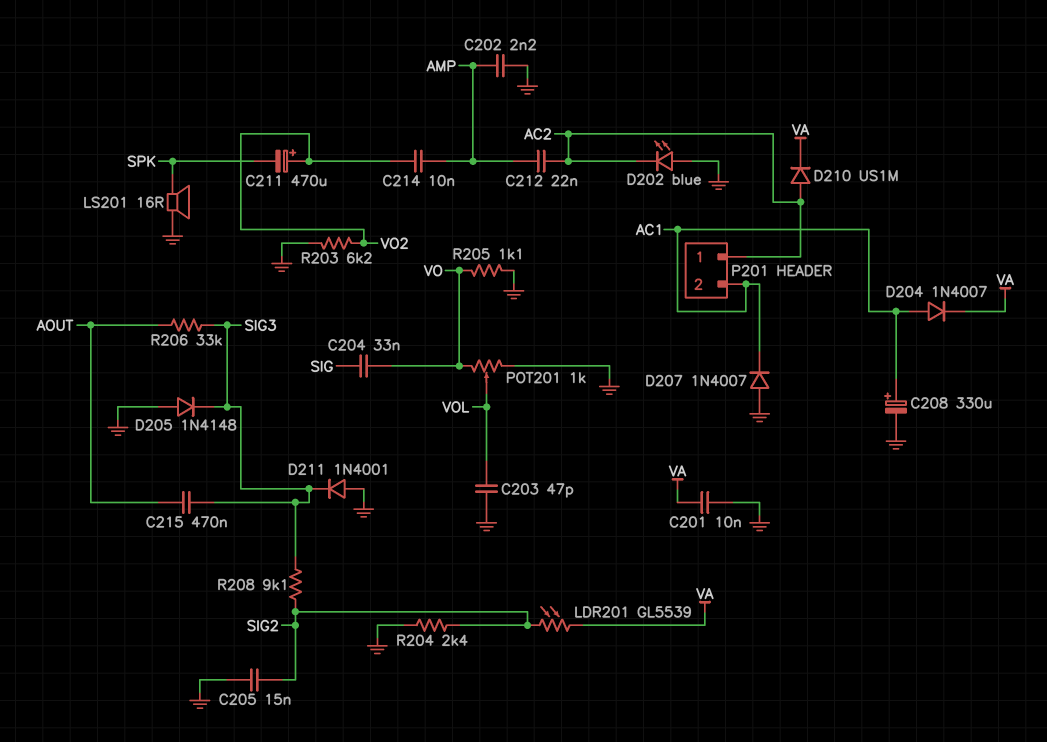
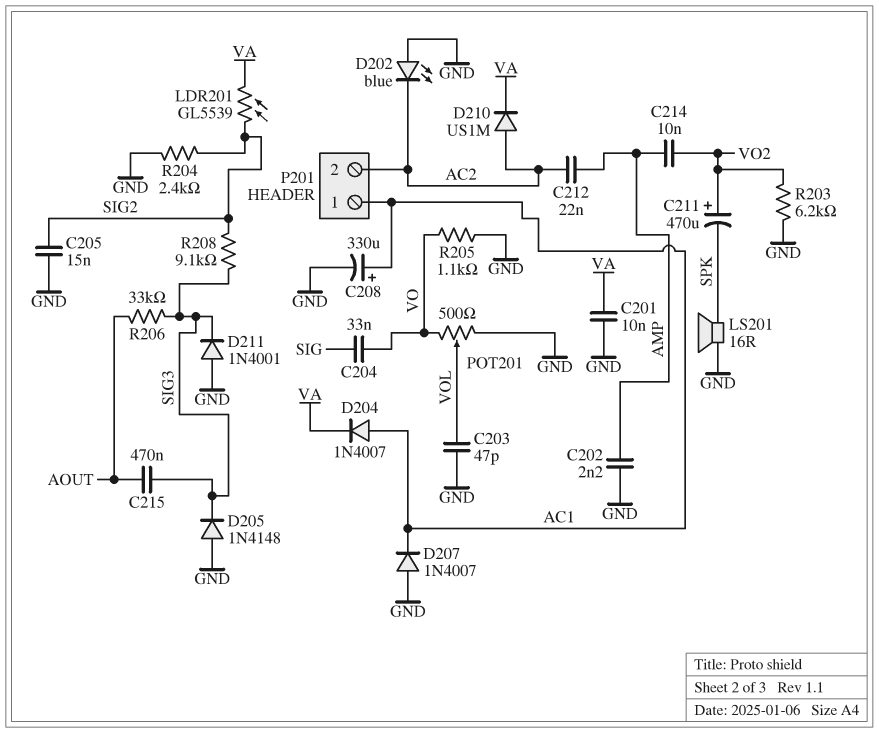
P201 pin 1: AC2 -> AC1
P201 pin 2: AC1 -> AC2
POT201: 1k (GND, VO, wiper VOL) -> 500 (GND, VO, wiper VOL)

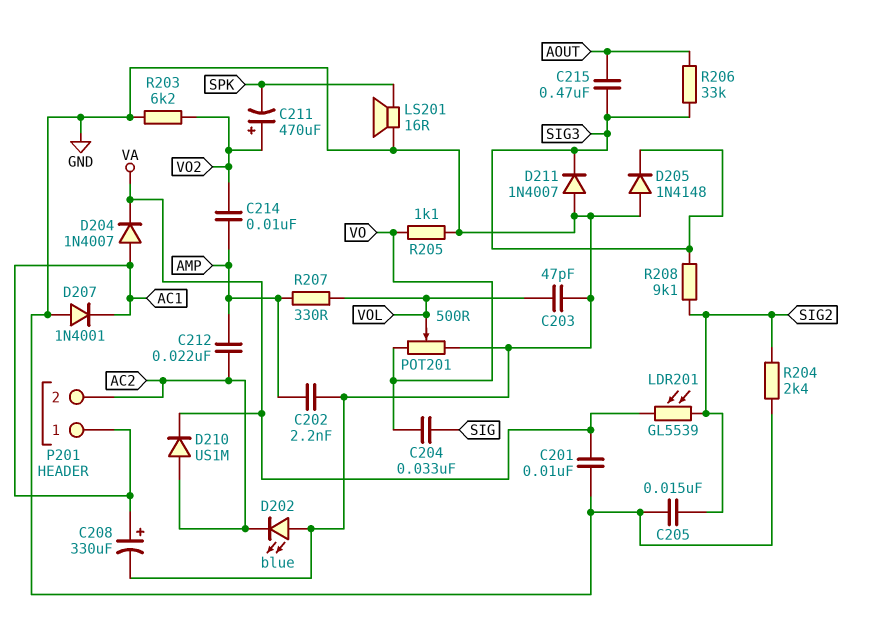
D207: diode 1N4007 (A GND, K AC1) -> diode 1N4001 (A GND, K AC1)
D211: diode 1N4001 (A GND, K SIG3) -> diode 1N4007 (A GND, K SIG3)
R207: none -> 330 (AMP, VOL)

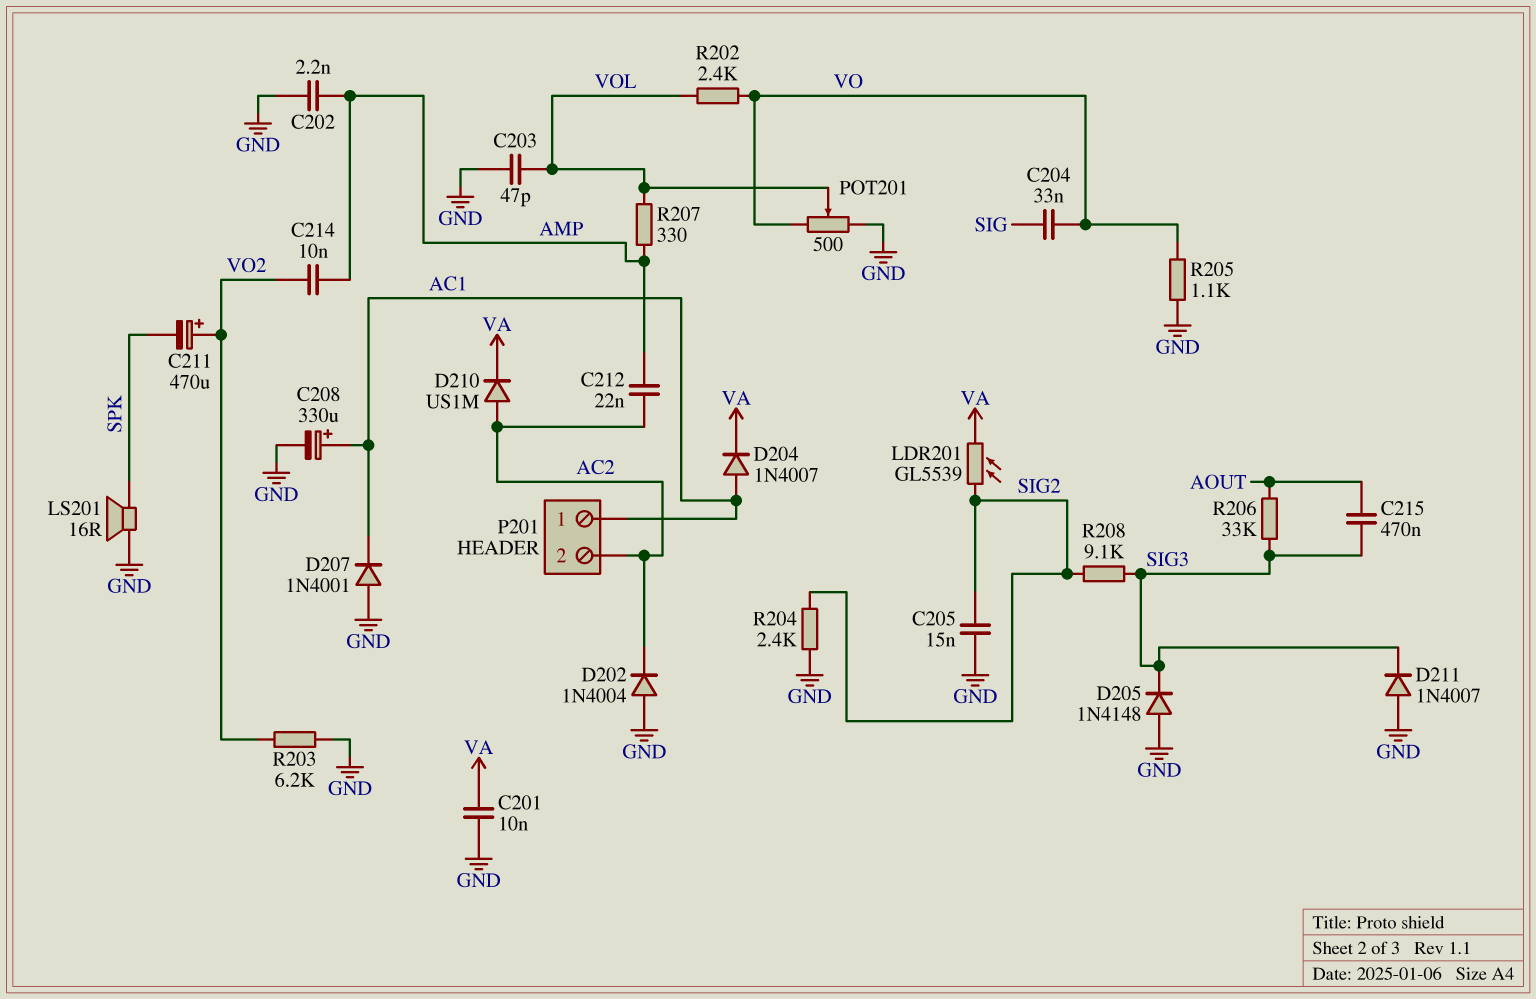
D202: LED blue (A GND, K AC2) -> diode 1N4004 (A GND, K AC2)
R202: none -> 2.4k (VO, VOL)

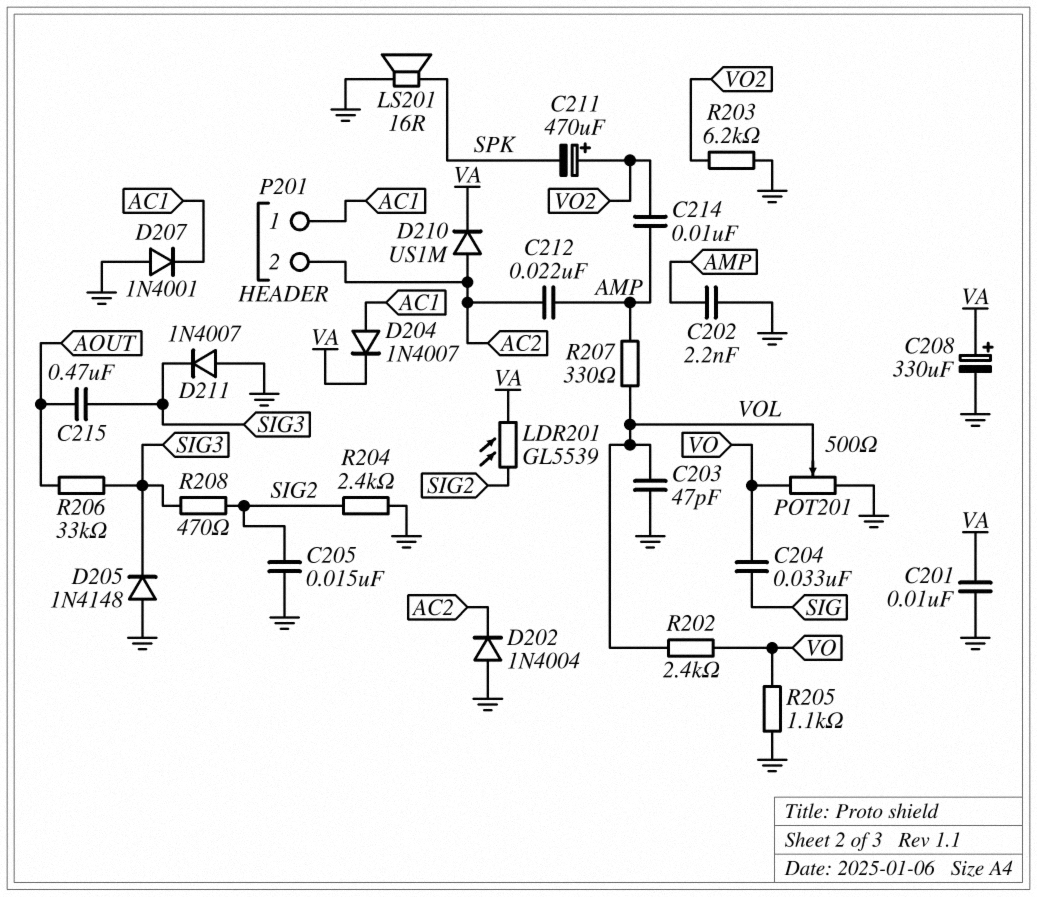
C208: 330uF (plus AC1, minus GND) -> 330uF (plus VA, minus GND)
R208: 9.1k (SIG2, SIG3) -> 470 (SIG2, SIG3)

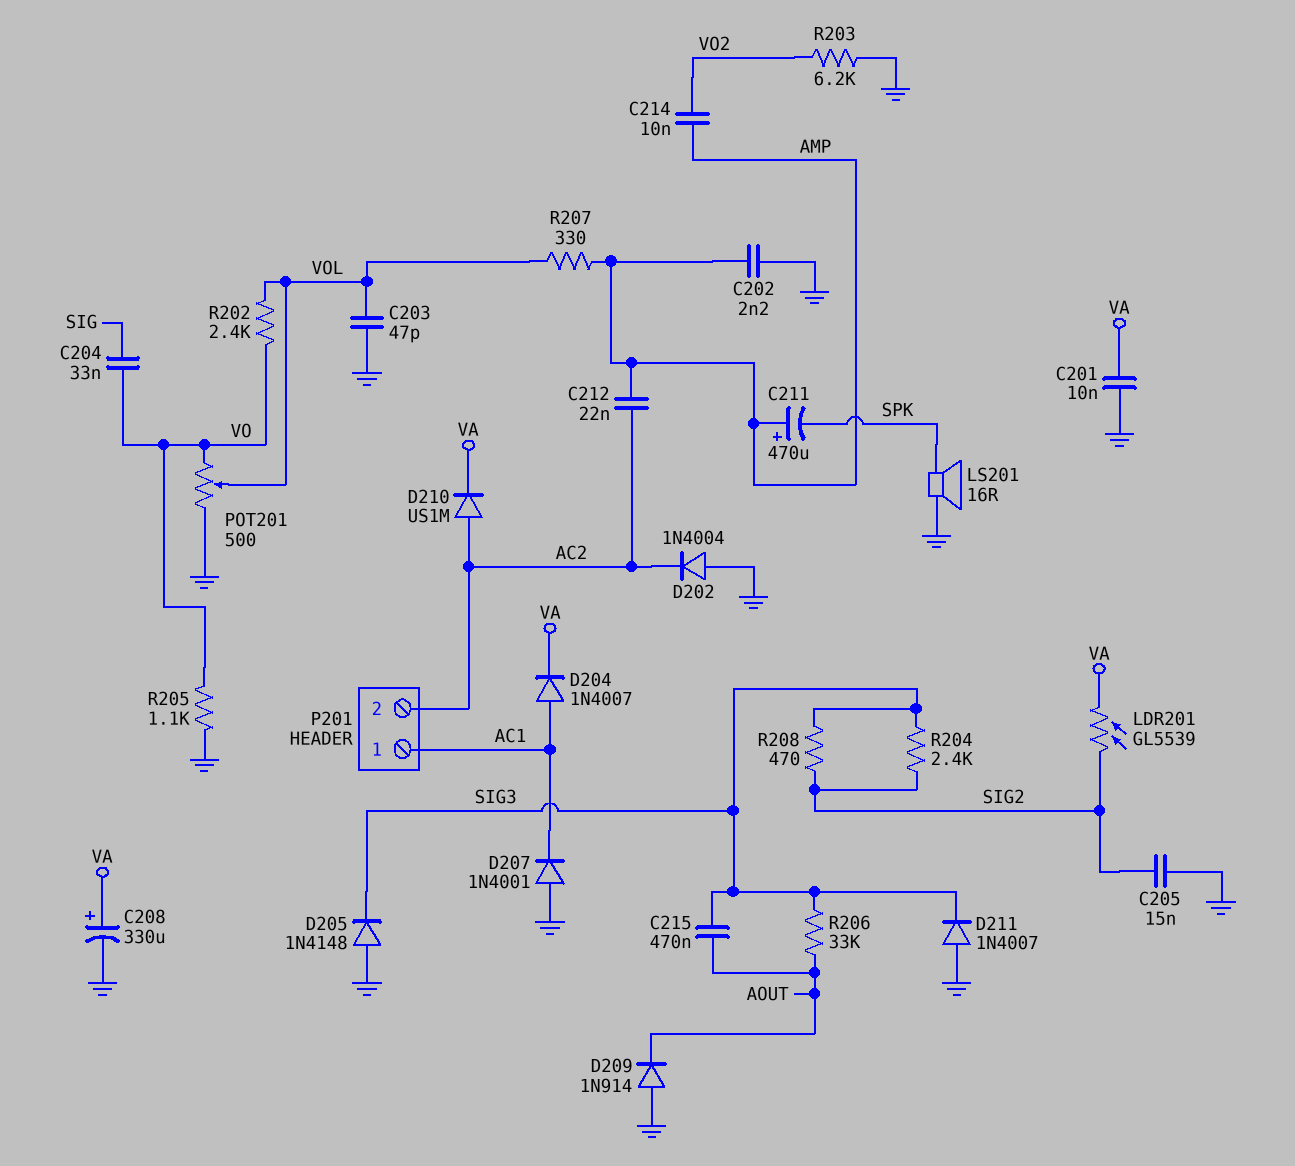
C211: 470uF (plus VO2, minus SPK) -> 470uF (plus AMP, minus SPK)
D209: none -> diode 1N914 (A GND, K AOUT)
R204: 2.4k (GND, SIG2) -> 2.4k (SIG2, SIG3)

